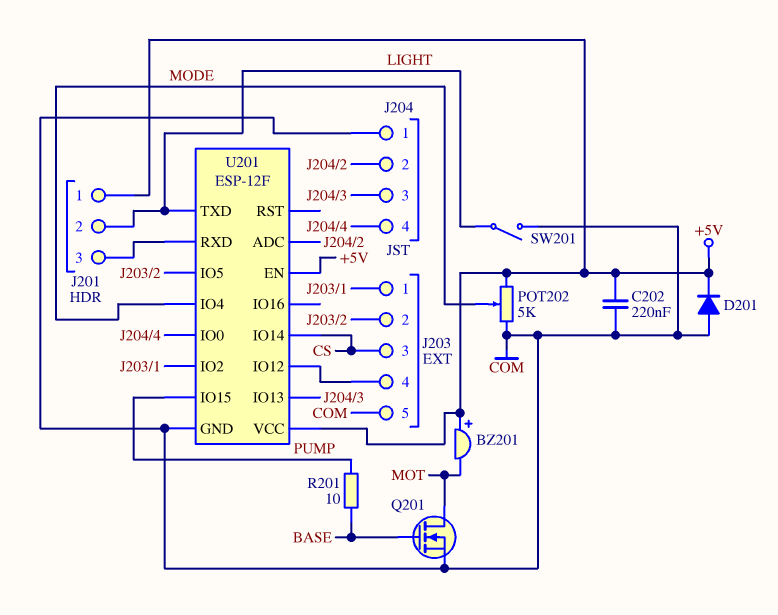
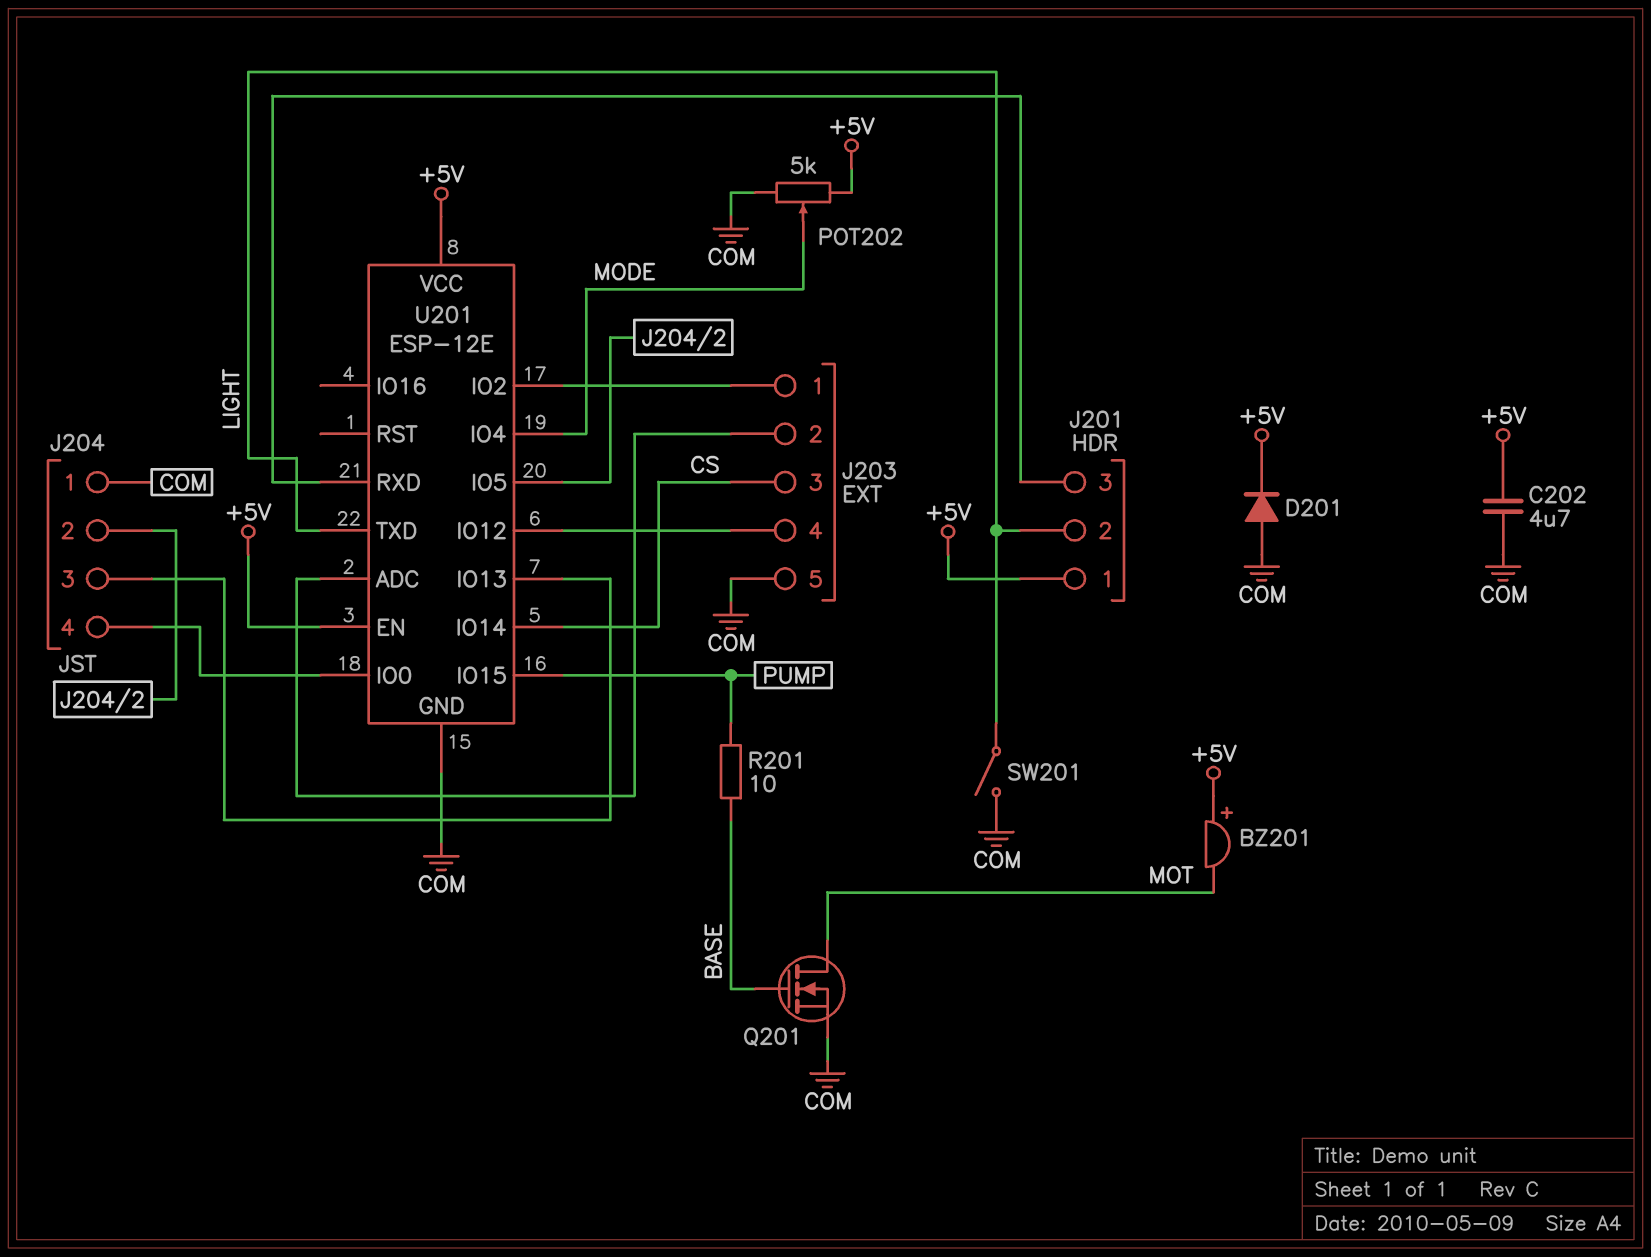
C202: 220nF (+5V, COM) -> 4.7uF (+5V, COM)
U201: ESP-12F -> ESP-12E
U201 pin ADC: J204/2 -> J203/2
U201 pin IO5: J203/2 -> J204/2

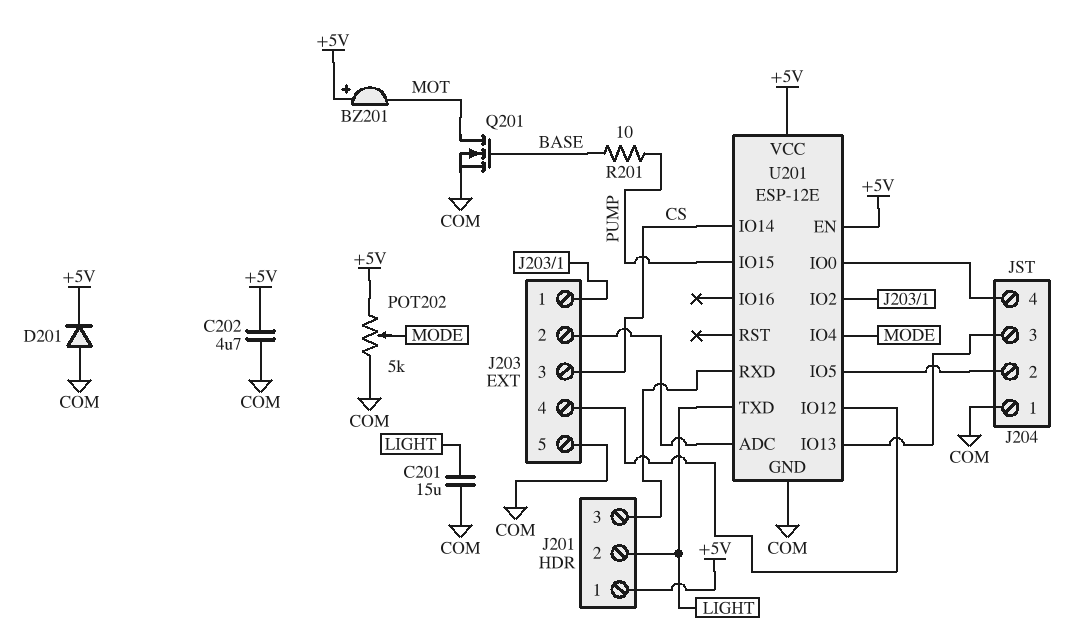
C201: none -> 15uF (COM, LIGHT)
SW201: switch (COM, LIGHT) -> none

